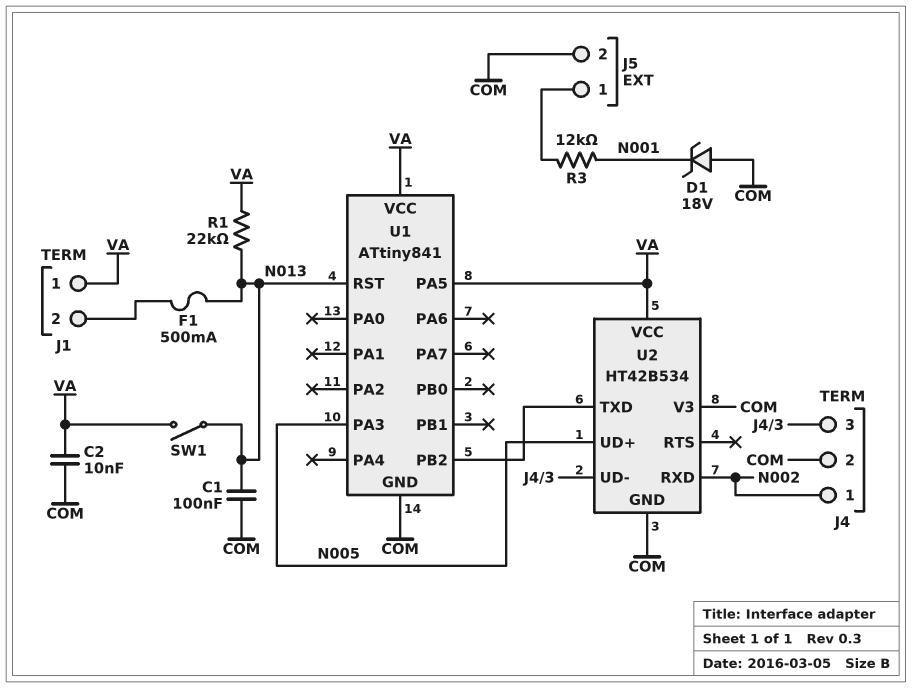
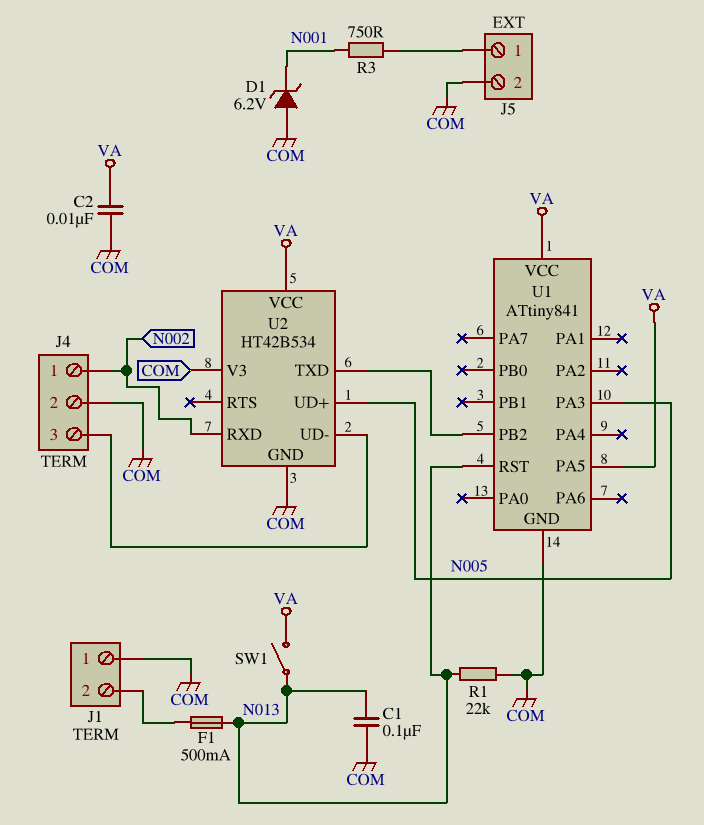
D1: zener 18V (A COM, K N001) -> zener 6.2V (A COM, K N001)
J1 pin 1: VA -> COM
R1: 22k (N013, VA) -> 22k (COM, N013)
R3: 12k (J5/1, N001) -> 750 (J5/1, N001)

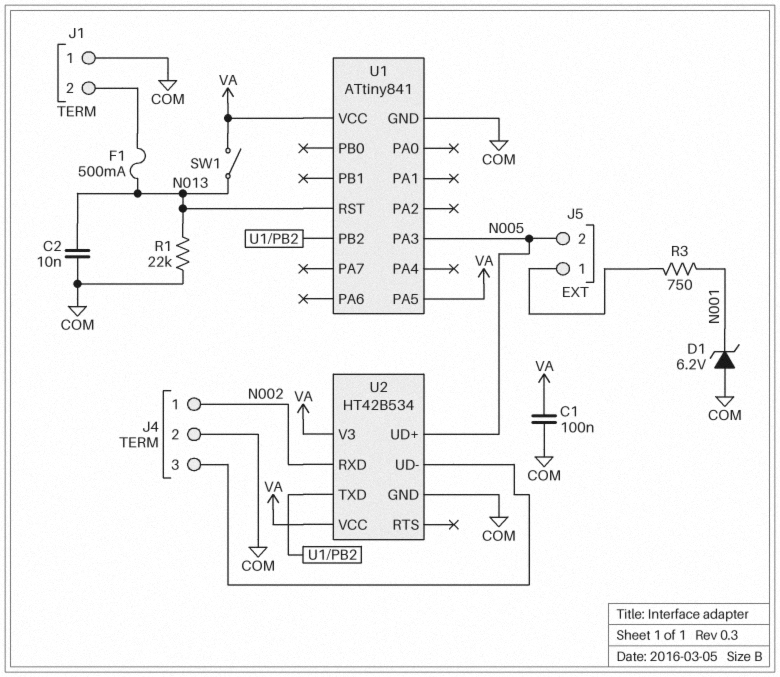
C1: 100nF (COM, N013) -> 100nF (COM, VA)
C2: 10nF (COM, VA) -> 10nF (COM, N013)
J5 pin 2: COM -> N005
U2 pin V3: COM -> VA

